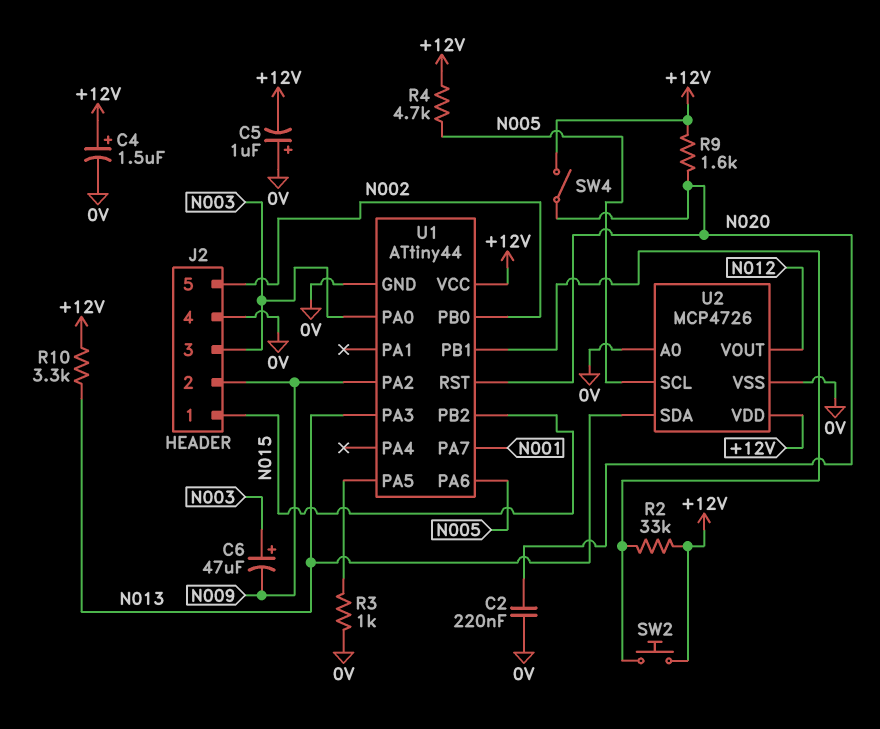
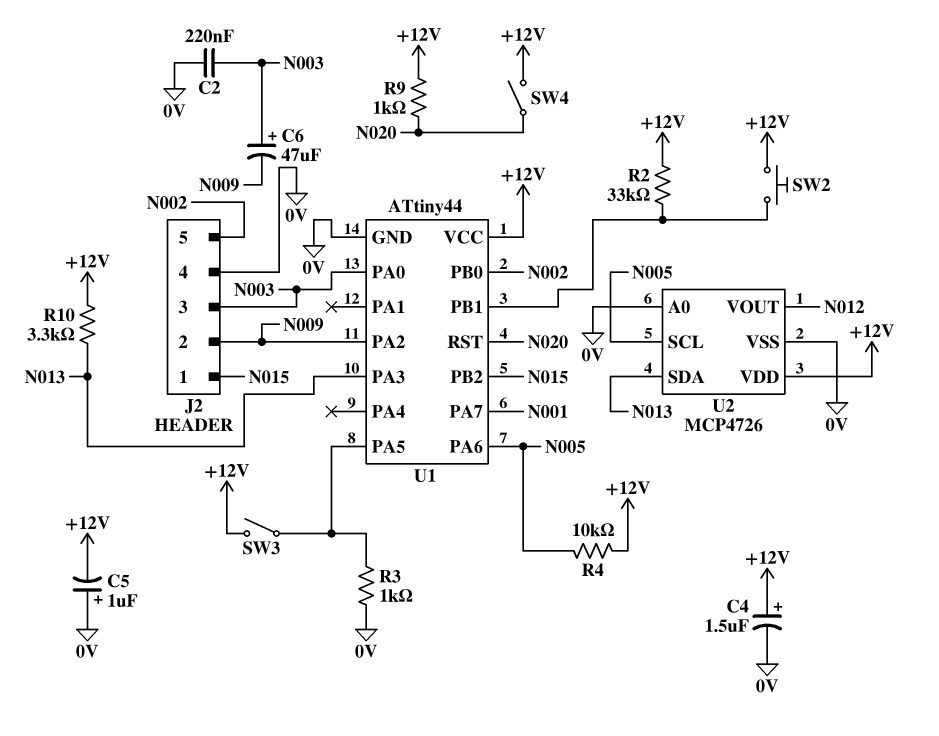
C2: 220nF (0V, N020) -> 220nF (0V, N003)
R4: 4.7k (+12V, N005) -> 10k (+12V, N005)
R9: 1.6k (+12V, N020) -> 1k (+12V, N020)
SW3: none -> switch (+12V, U1/PA5)

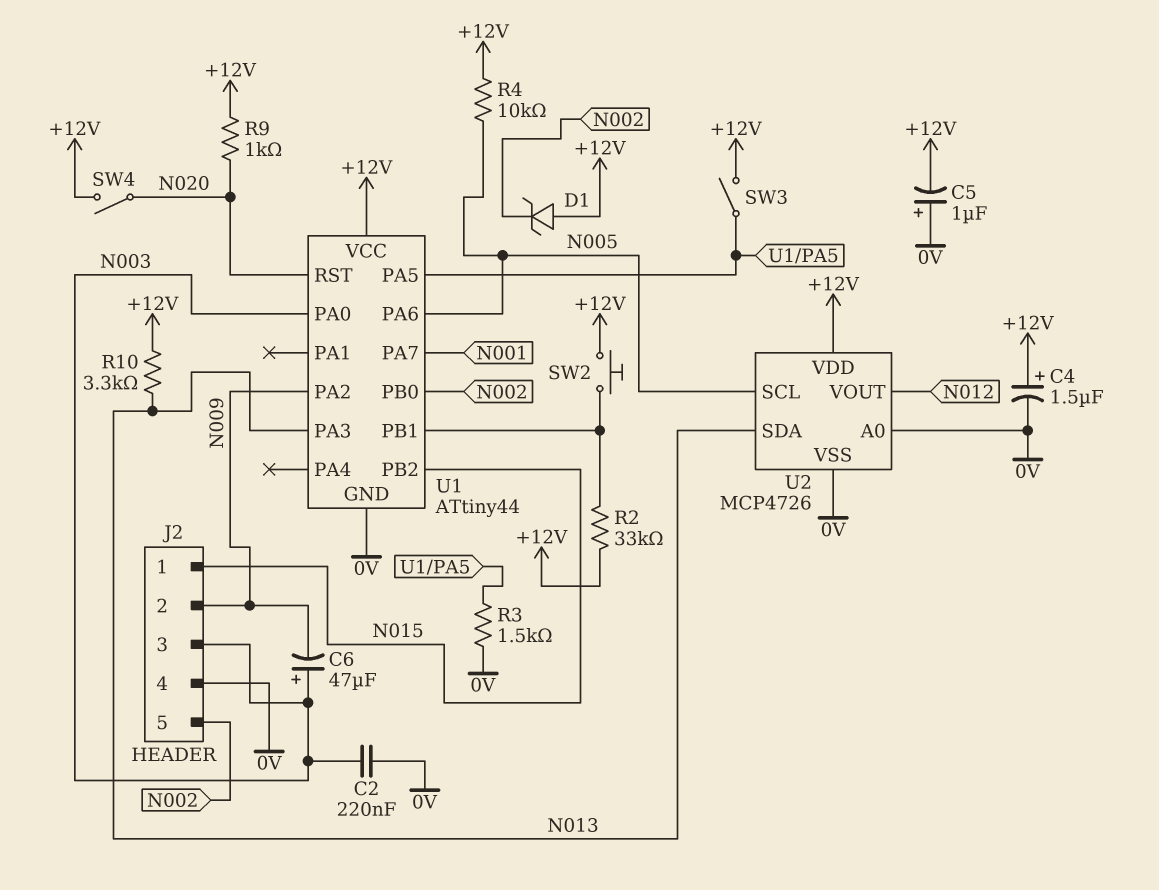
D1: none -> zener (A +12V, K N002)
R3: 1k (0V, U1/PA5) -> 1.5k (0V, U1/PA5)

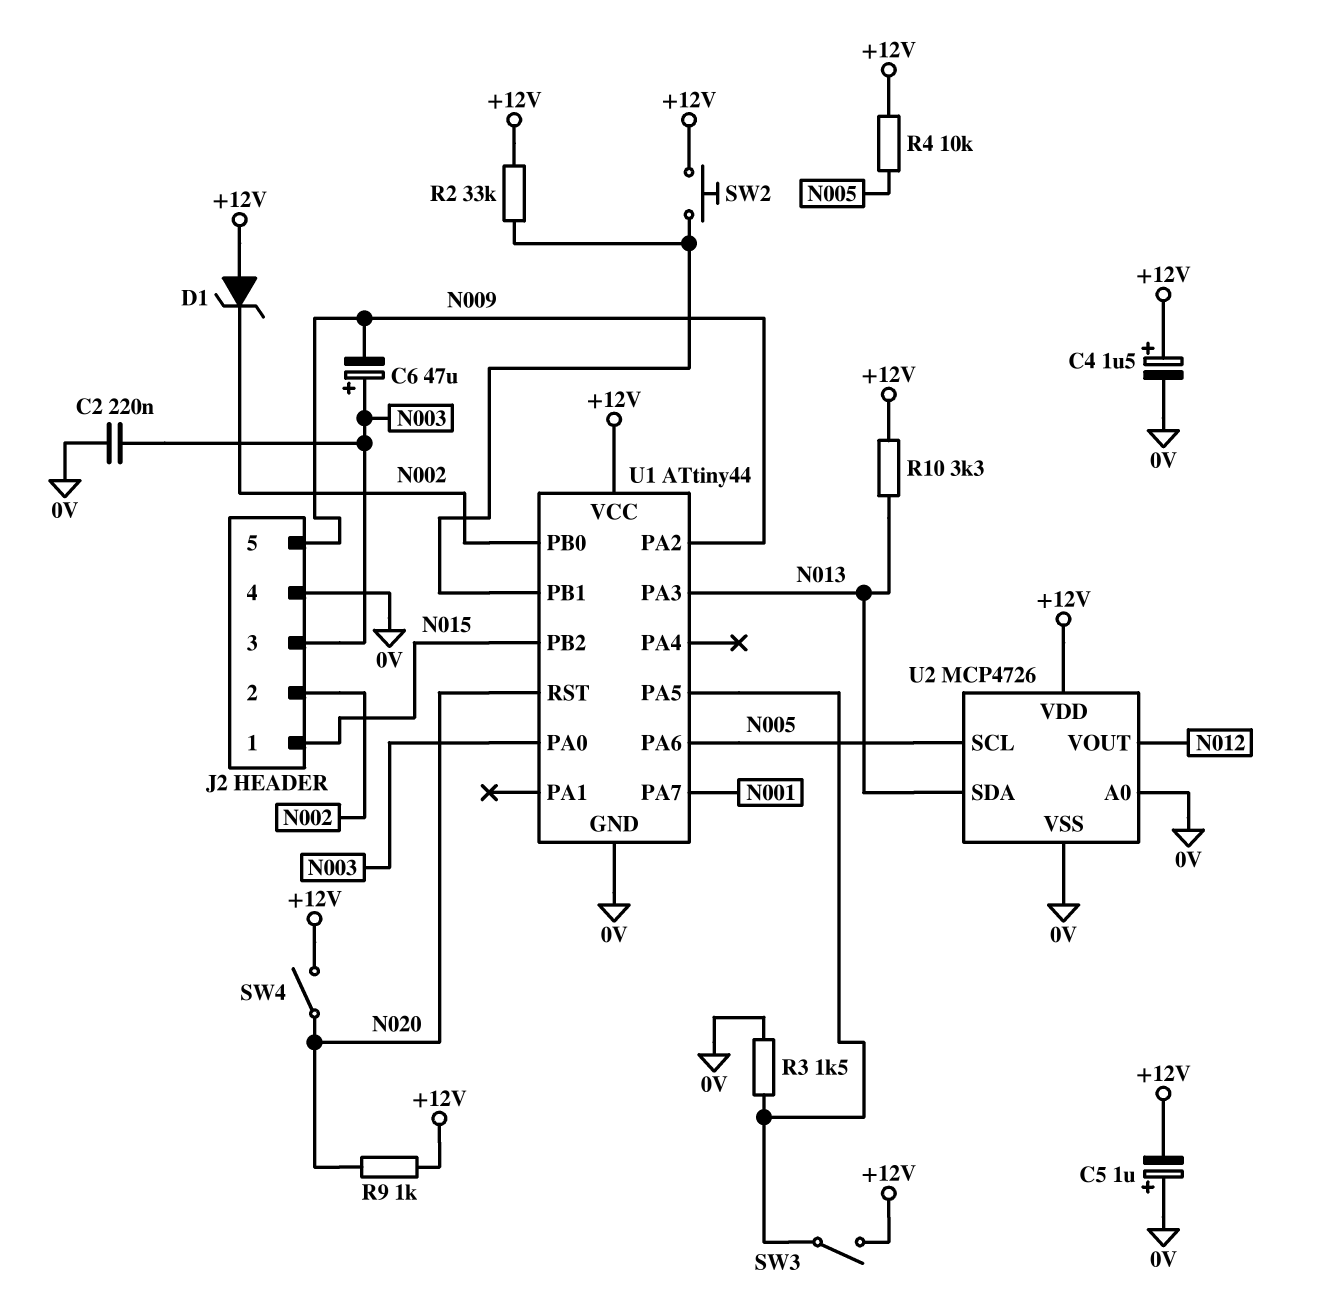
J2 pin 2: N009 -> N002
J2 pin 5: N002 -> N009

